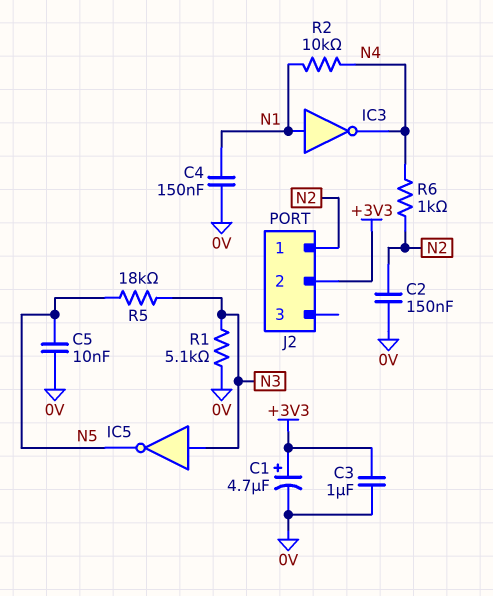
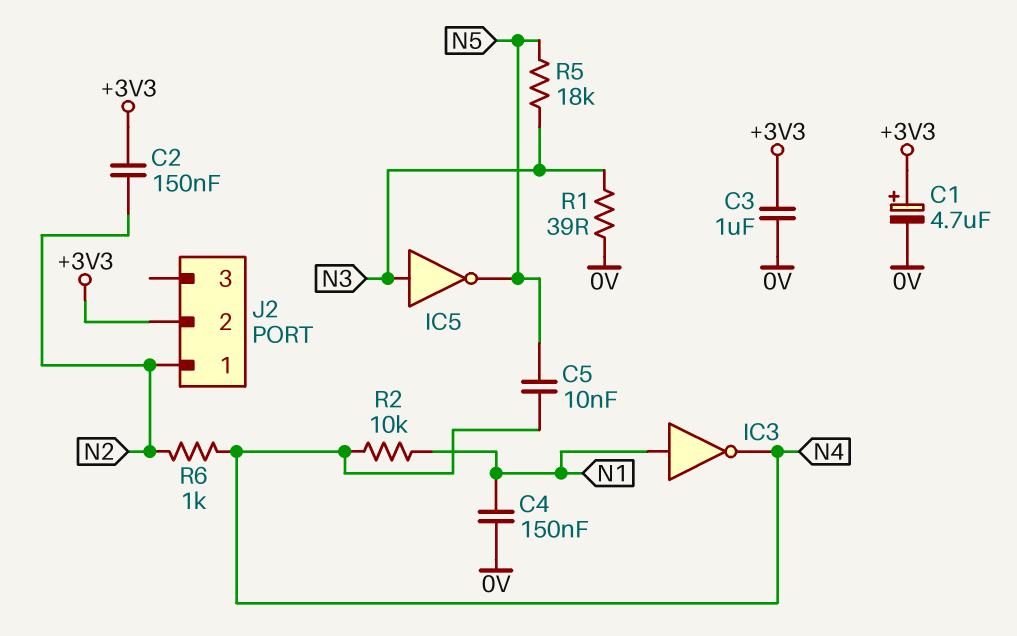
C2: 150nF (0V, N2) -> 150nF (+3V3, N2)
C5: 10nF (0V, N5) -> 10nF (N4, N5)
R1: 5.1k (0V, N3) -> 39 (0V, N3)

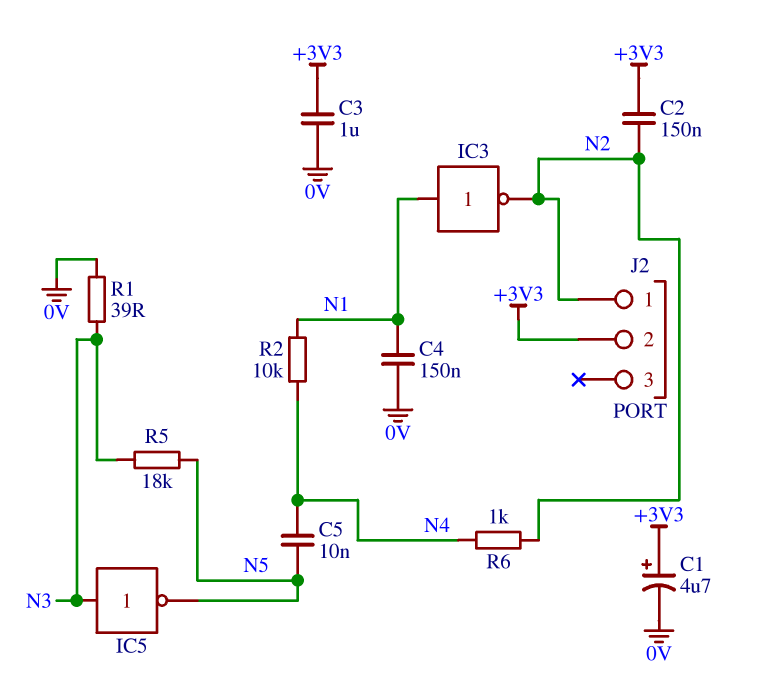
IC3: NOT (in N1, out N4) -> NOT (in N1, out N2)

